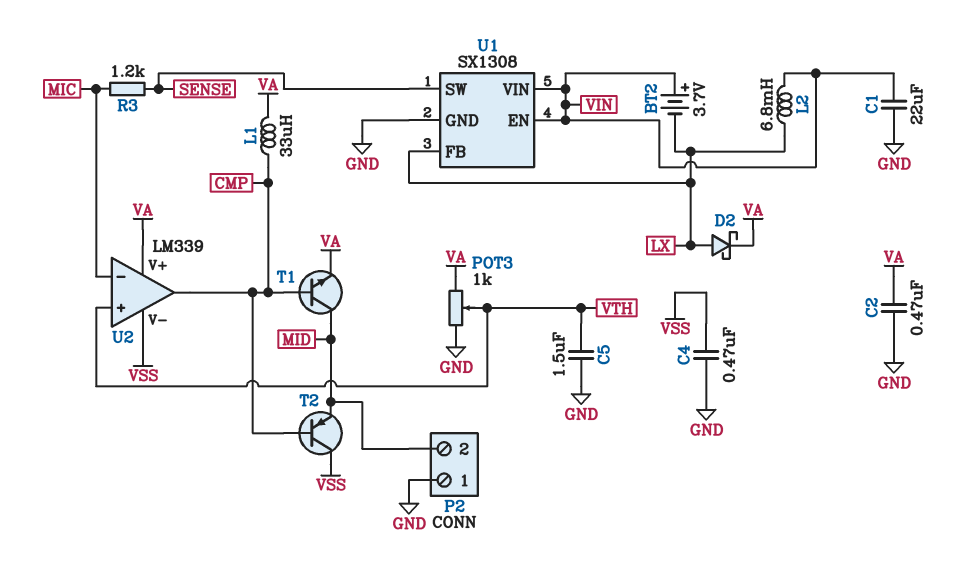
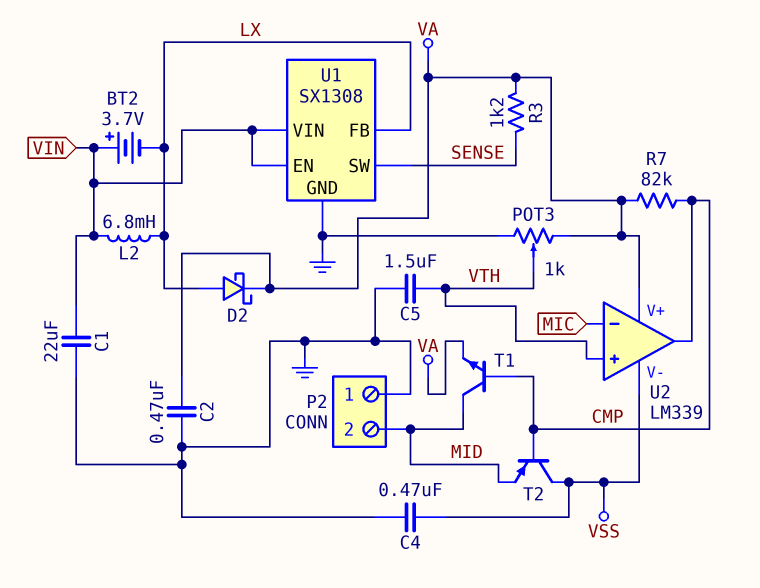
L1: 33uH (CMP, VA) -> none
R3: 1.2k (MIC, SENSE) -> 1.2k (SENSE, VA)
R7: none -> 82k (CMP, VA)

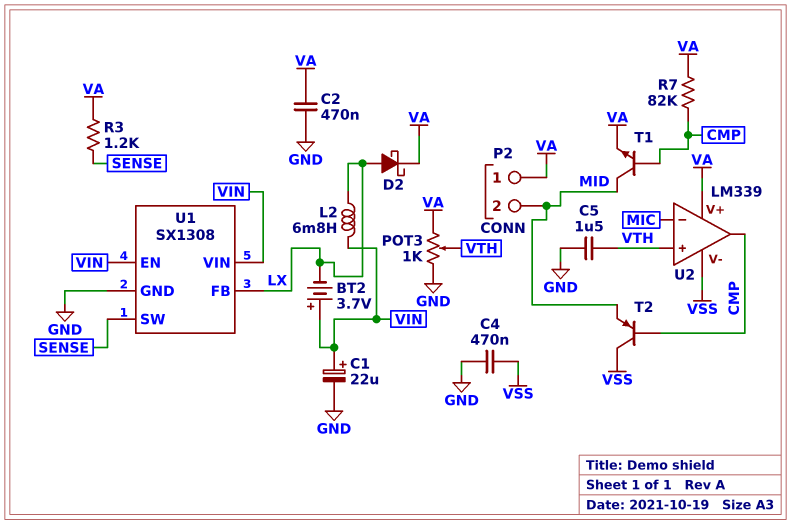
C1: 22uF (GND, VIN) -> 22uF (plus VIN, minus GND)
P2 pin 1: GND -> VA

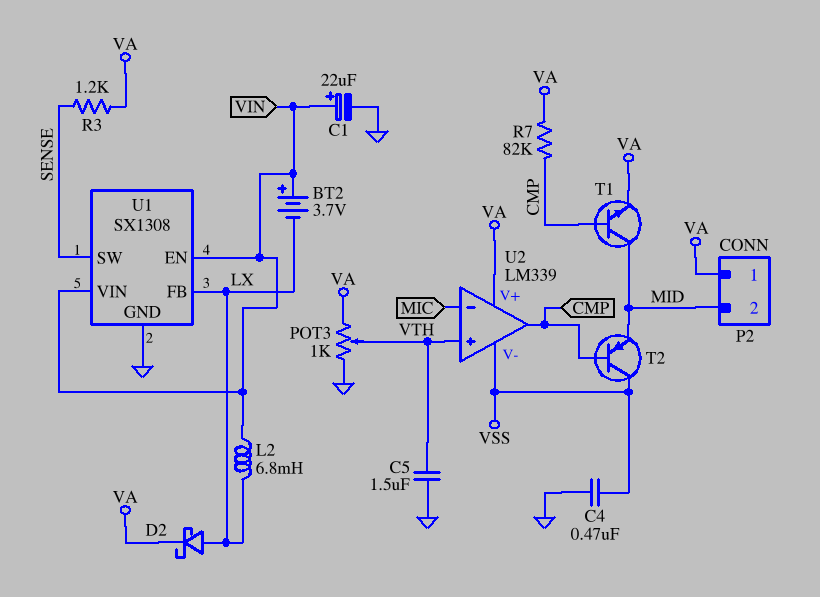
C2: 470nF (GND, VA) -> none

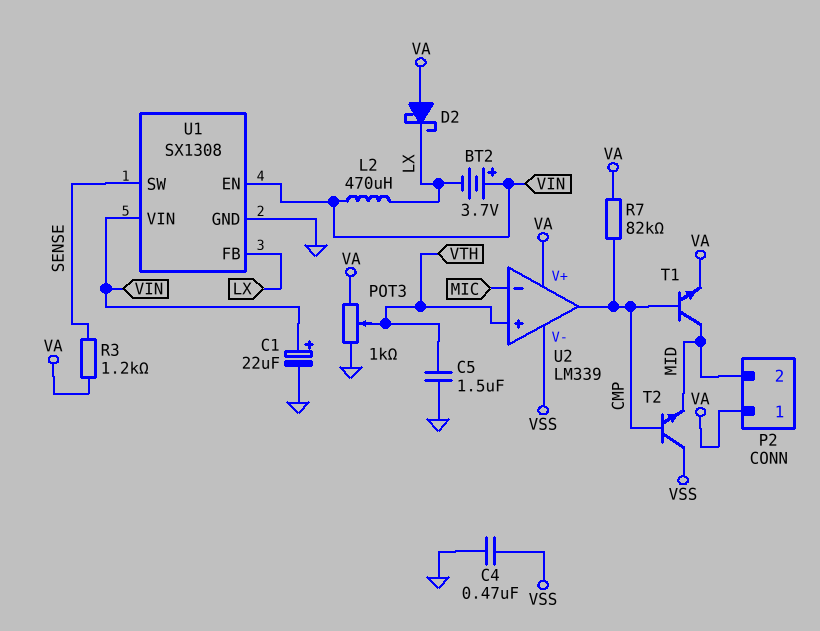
D2: schottky (A LX, K VA) -> schottky (A VA, K LX)
L2: 6.8mH (LX, VIN) -> 470uH (LX, VIN)
T2: PNP (B CMP, C VSS, E MID) -> NPN (B CMP, C VSS, E MID)

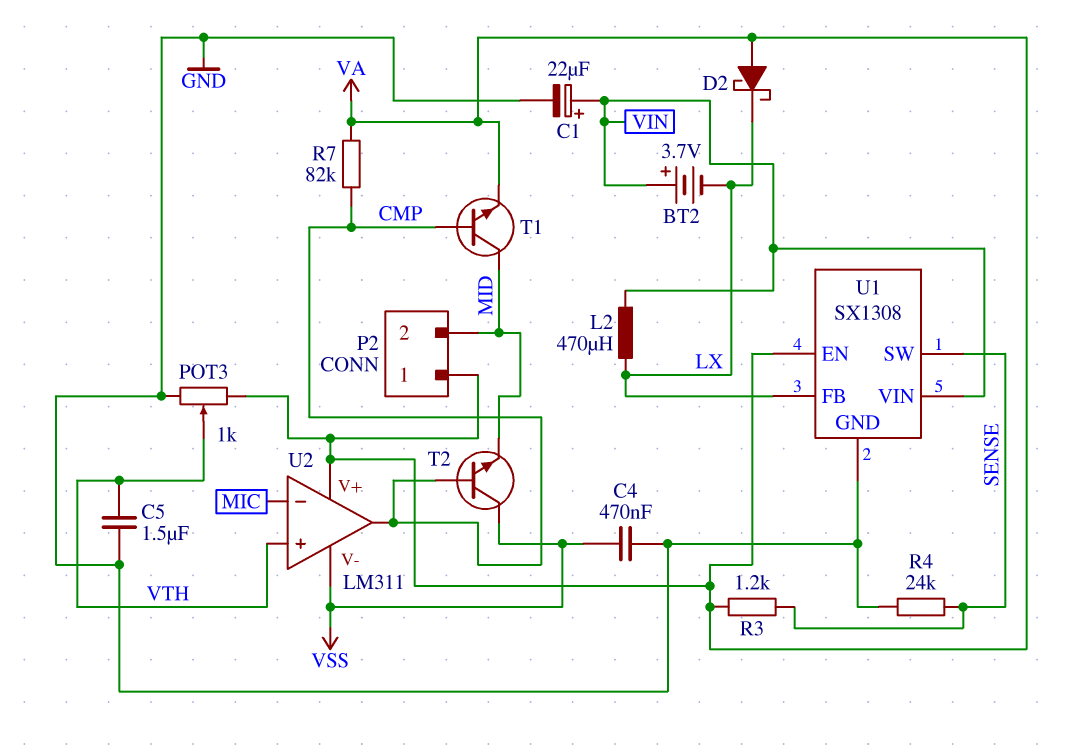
R4: none -> 24k (GND, SENSE)
U1 pin EN: VIN -> VA
U2: LM339 -> LM311

